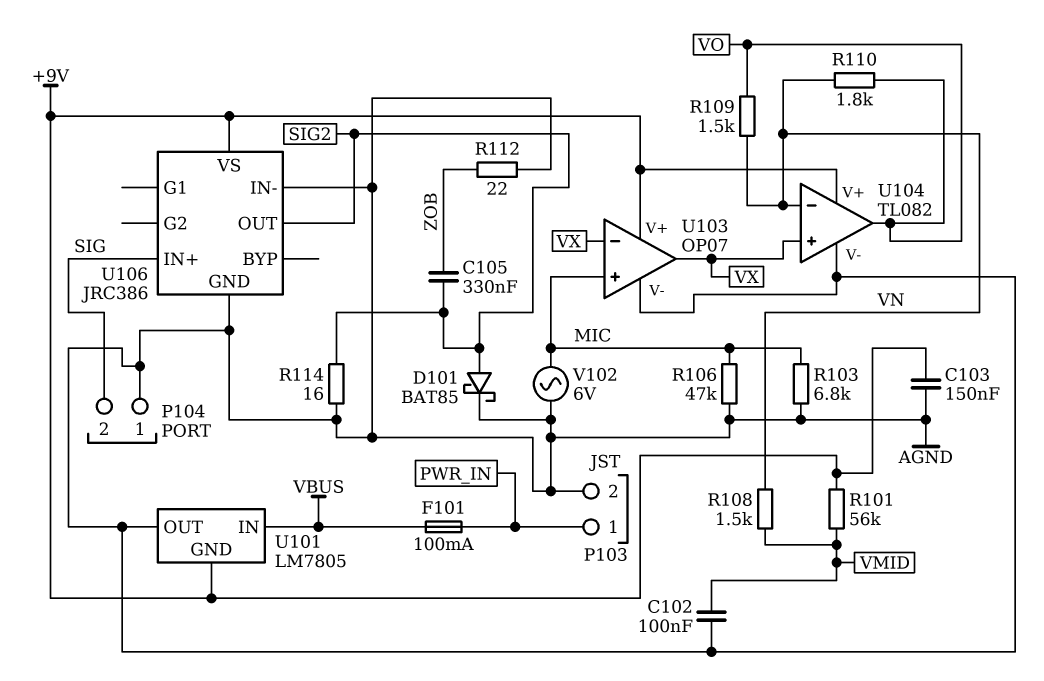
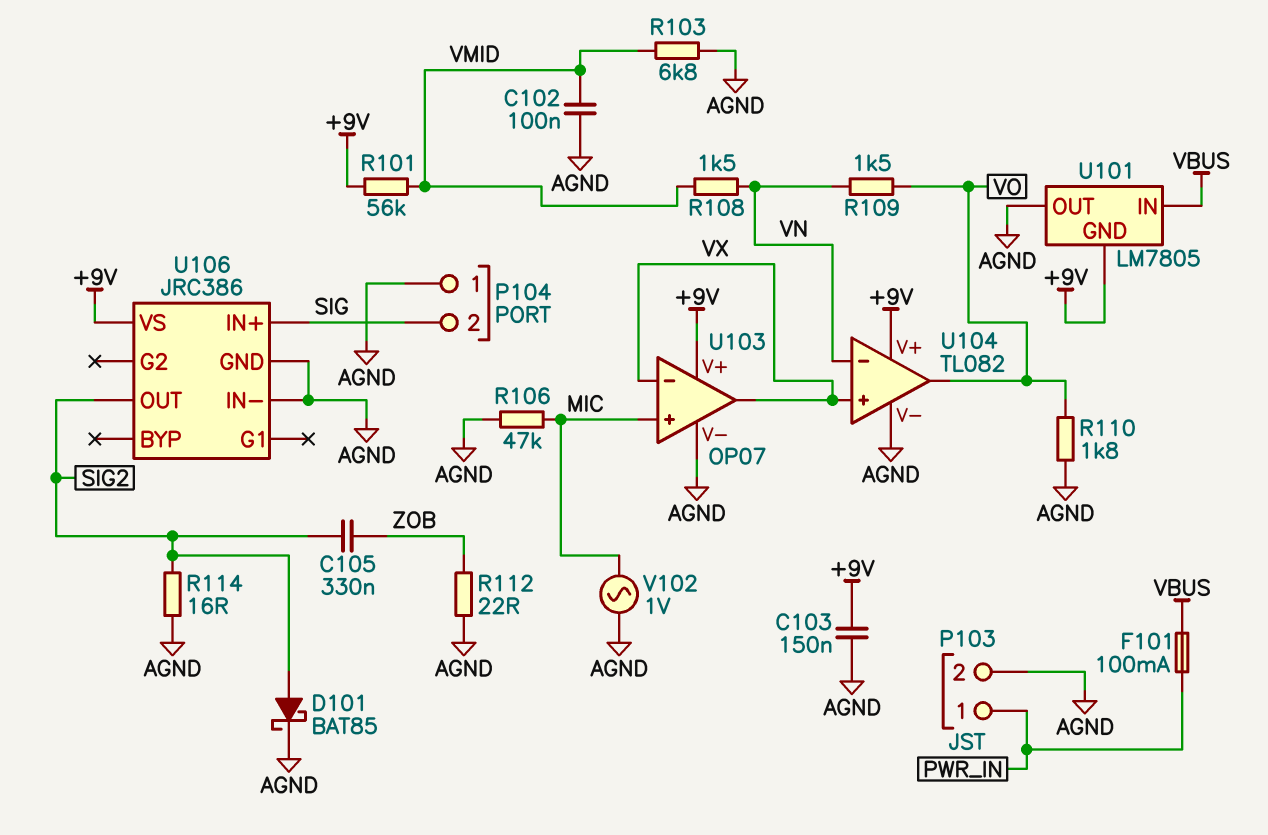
R103: 6.8k (AGND, MIC) -> 6.8k (AGND, VMID)
R110: 1.8k (VN, VO) -> 1.8k (AGND, VO)
V102: AC 6V (AGND, MIC) -> AC 1V (AGND, MIC)

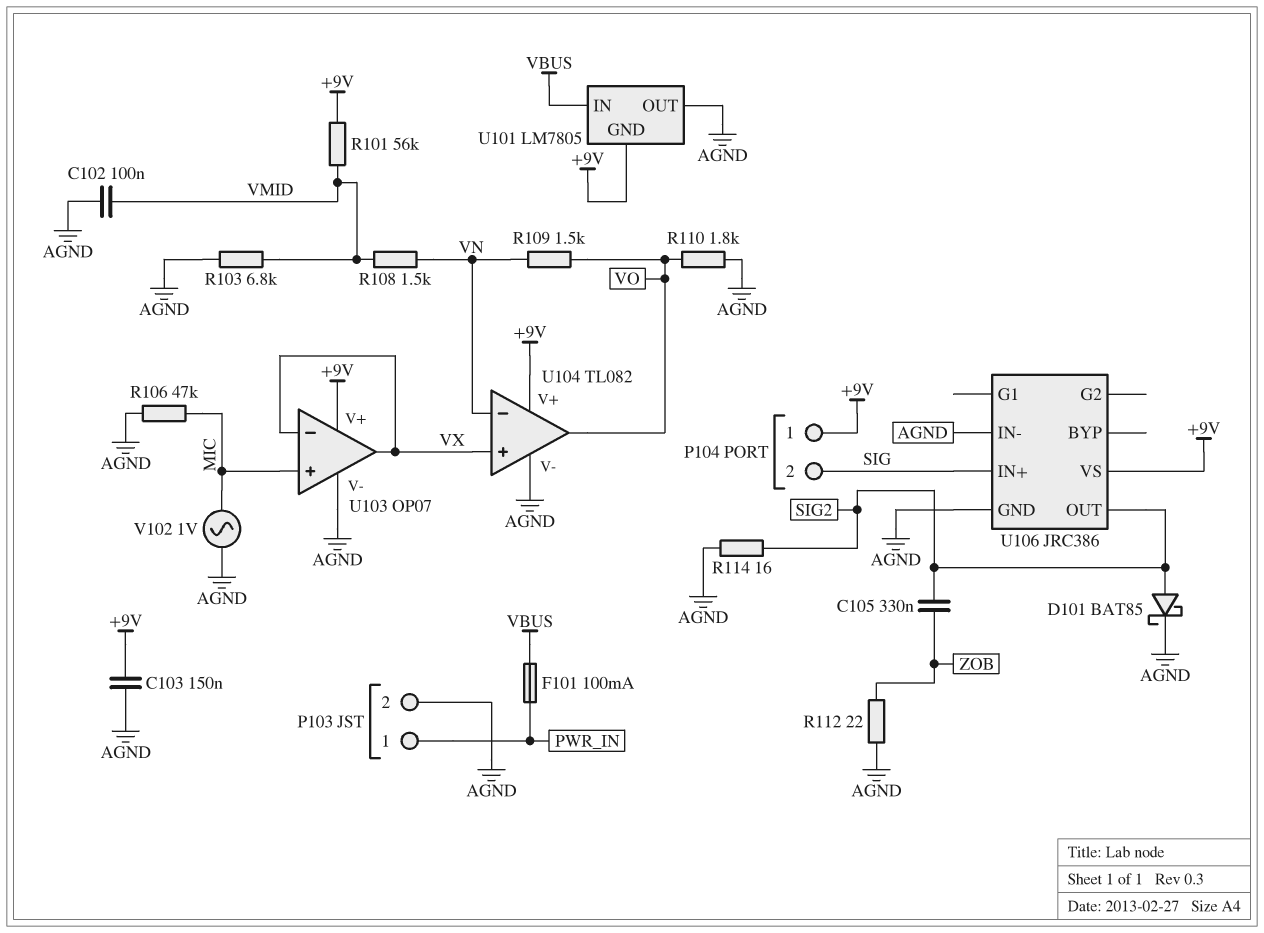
P104 pin 1: AGND -> +9V

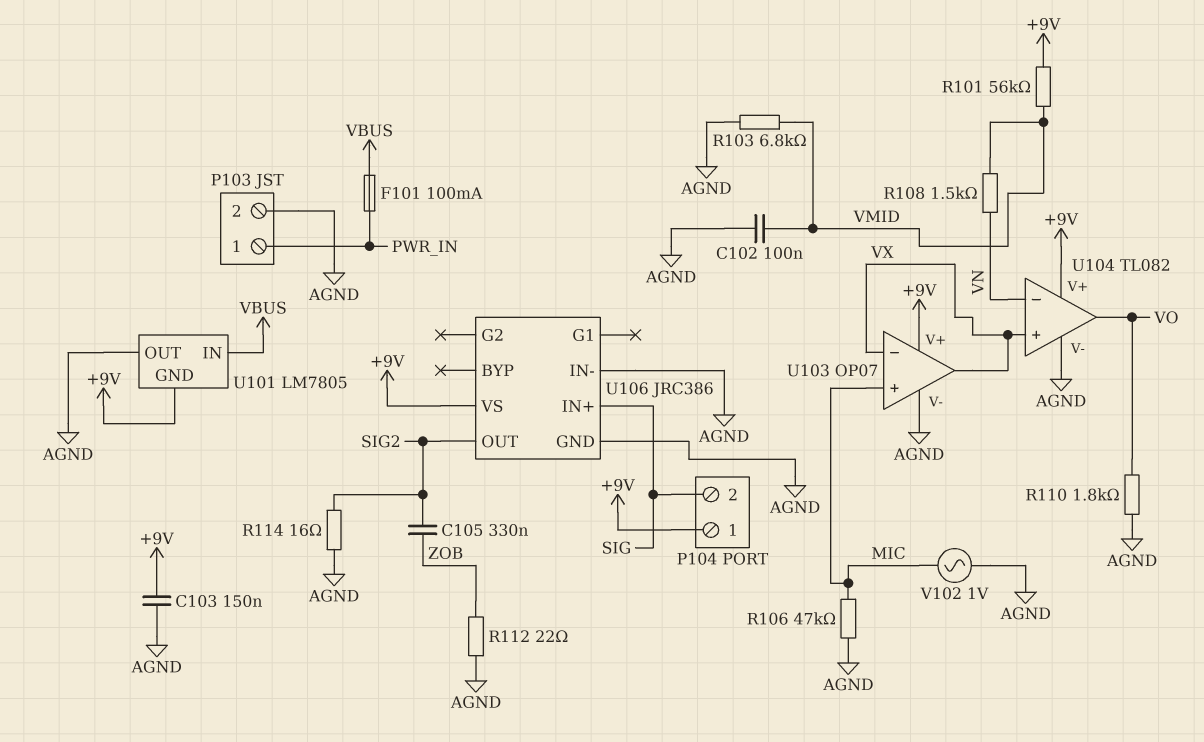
D101: schottky BAT85 (A SIG2, K AGND) -> none
R109: 1.5k (VN, VO) -> none

